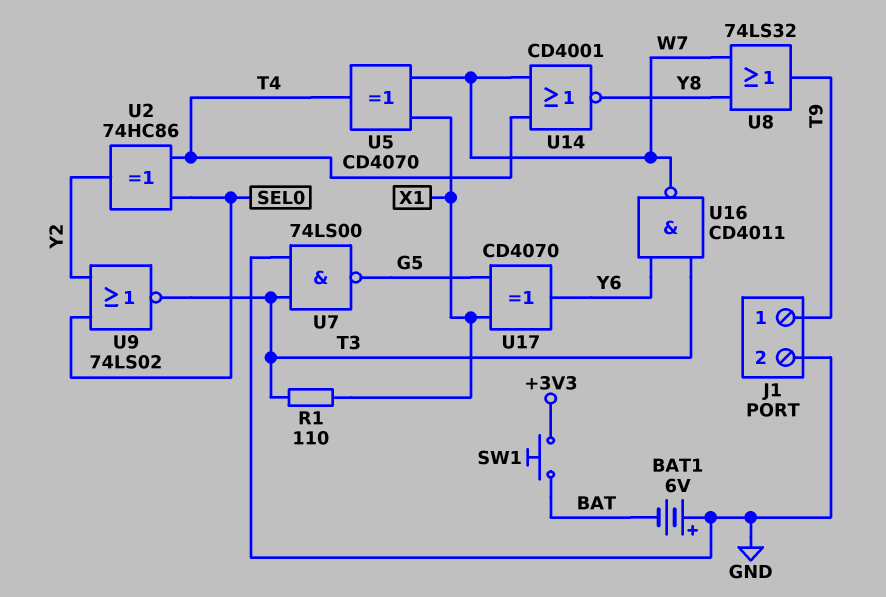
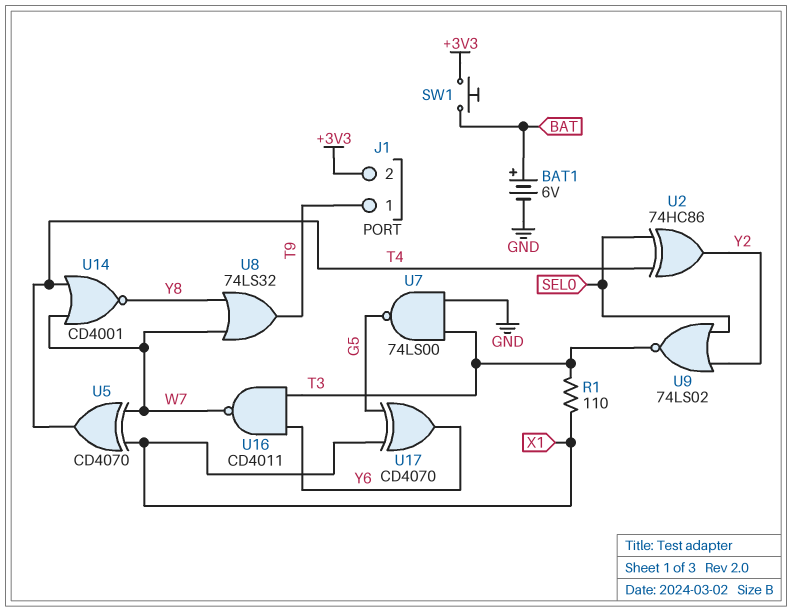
BAT1: 6V (plus GND, minus BAT) -> 6V (plus BAT, minus GND)
J1 pin 2: GND -> +3V3

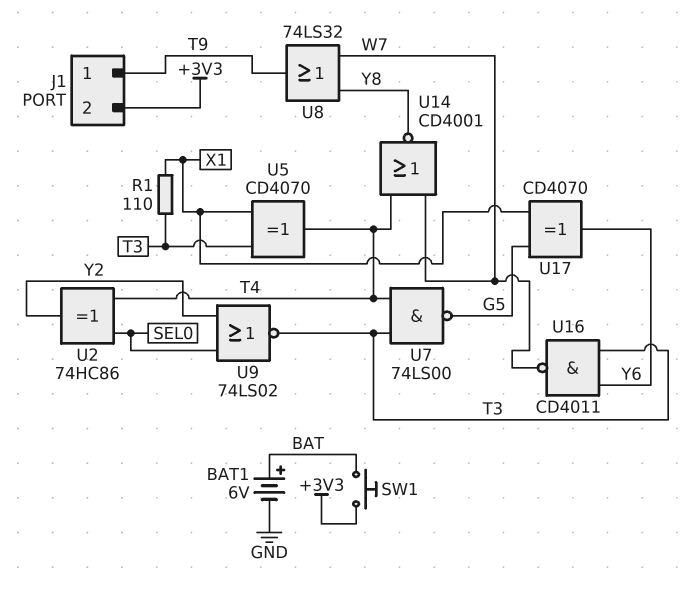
U5: XOR CD4070 (in W7, in X1, out T4) -> XOR CD4070 (in T3, in X1, out T4)
U7: NAND 74LS00 (in GND, in T3, out G5) -> NAND 74LS00 (in T3, in T4, out G5)

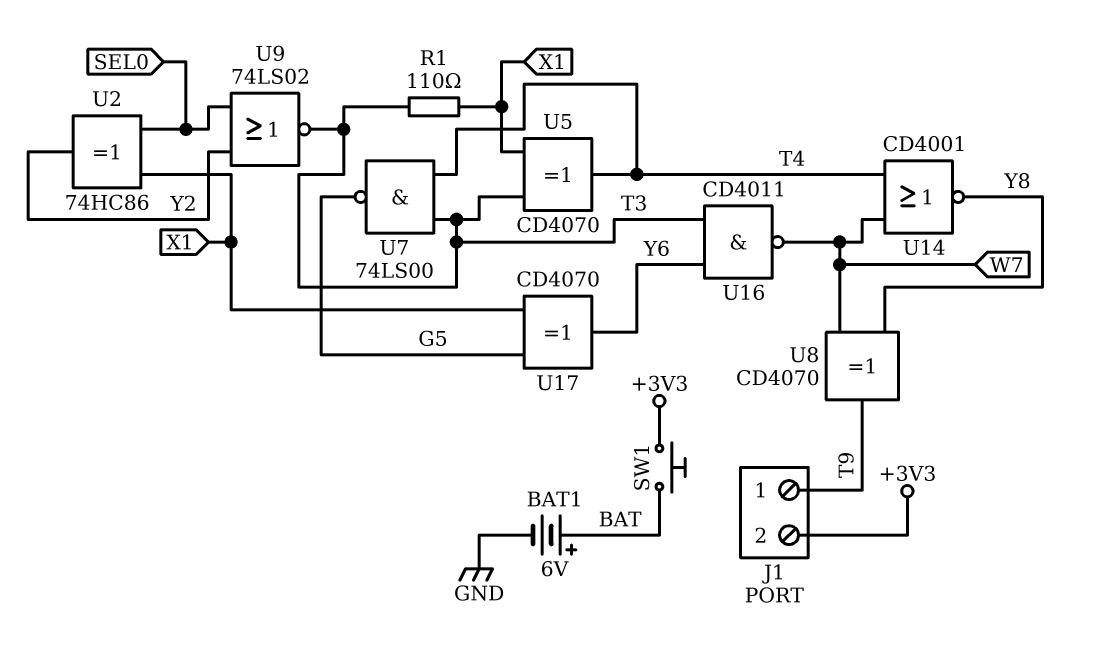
U2: XOR 74HC86 (in SEL0, in T4, out Y2) -> XOR 74HC86 (in SEL0, in X1, out Y2)
U8: OR 74LS32 (in W7, in Y8, out T9) -> XOR CD4070 (in W7, in Y8, out T9)

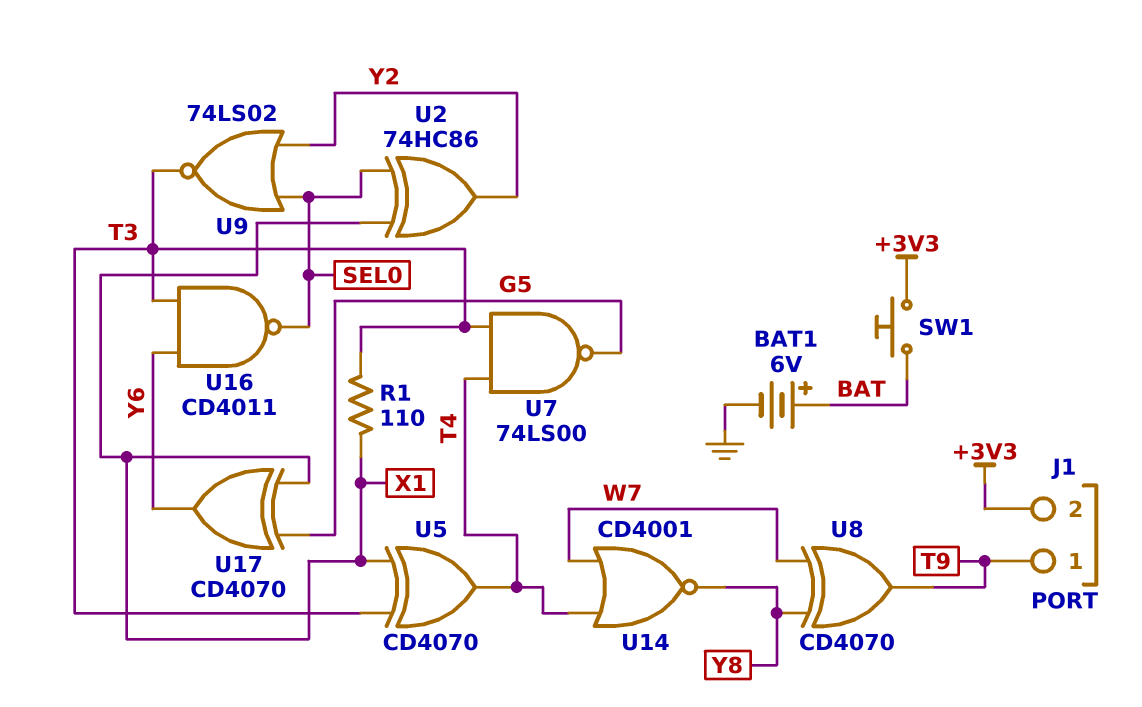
U16: NAND CD4011 (in T3, in Y6, out W7) -> NAND CD4011 (in T3, in Y6, out SEL0)

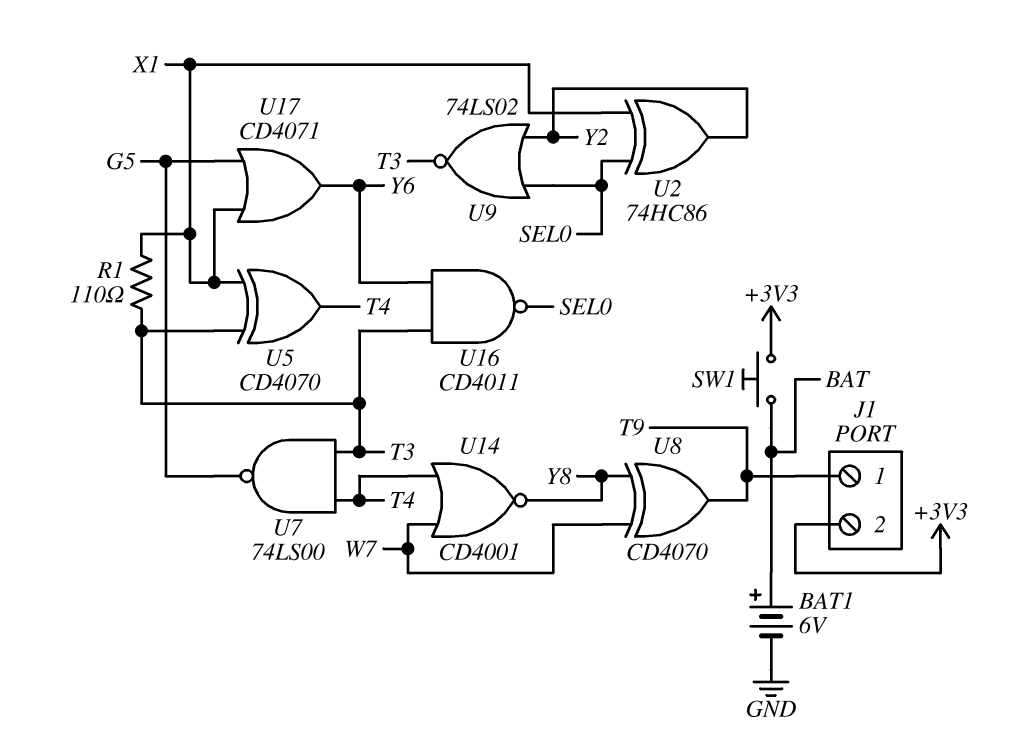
U17: XOR CD4070 (in G5, in X1, out Y6) -> OR CD4071 (in G5, in X1, out Y6)

